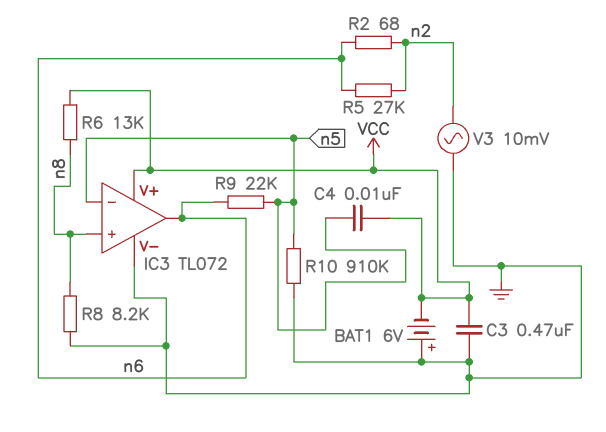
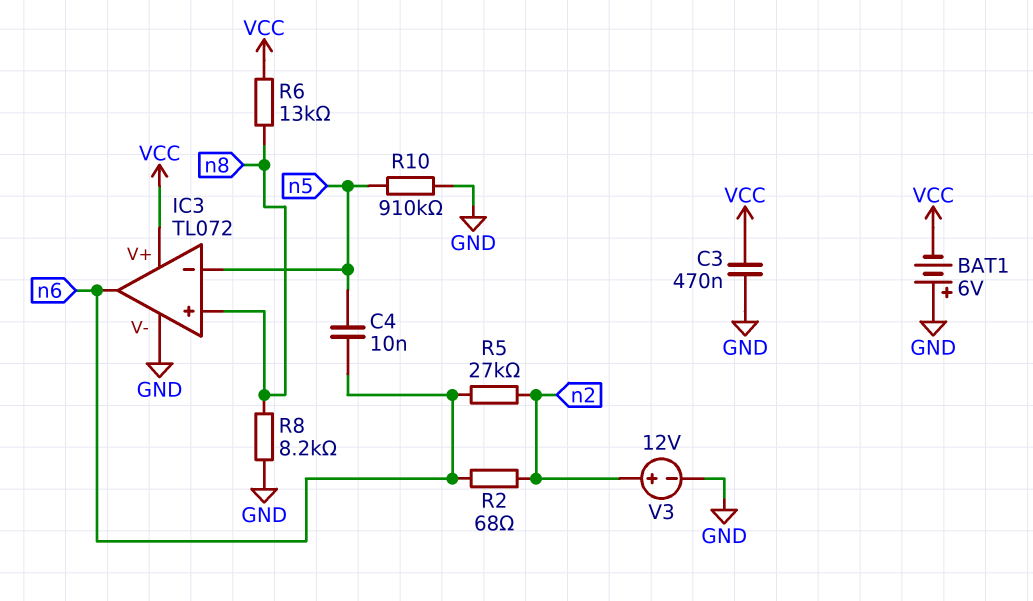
C4: 10nF (VCC, n5) -> 10nF (n5, n6)
R9: 22k (n5, n6) -> none
V3: AC 10mV (GND, n2) -> 12V (plus n2, minus GND)

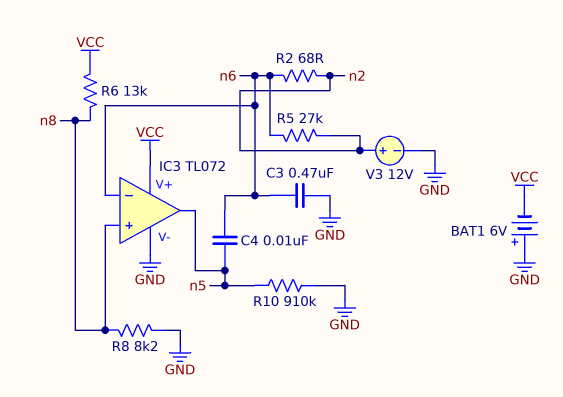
C3: 470nF (GND, VCC) -> 470nF (GND, n6)
IC3 pin in-: n5 -> n6
IC3 pin out: n6 -> n5

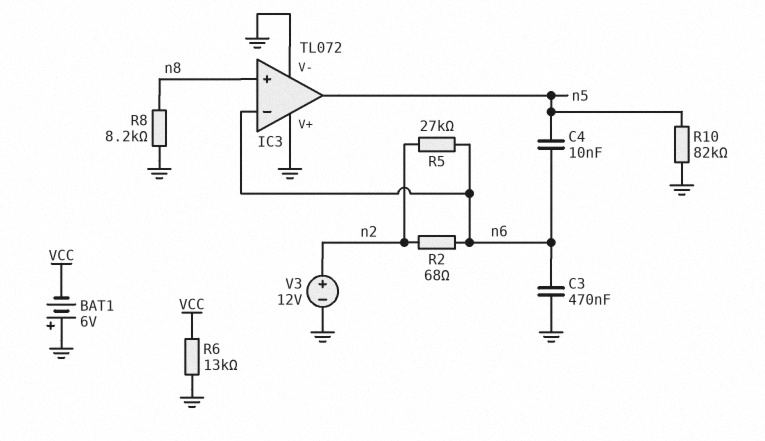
IC3 pin V+: VCC -> GND
R6: 13k (VCC, n8) -> 13k (GND, VCC)
R10: 910k (GND, n5) -> 82k (GND, n5)

